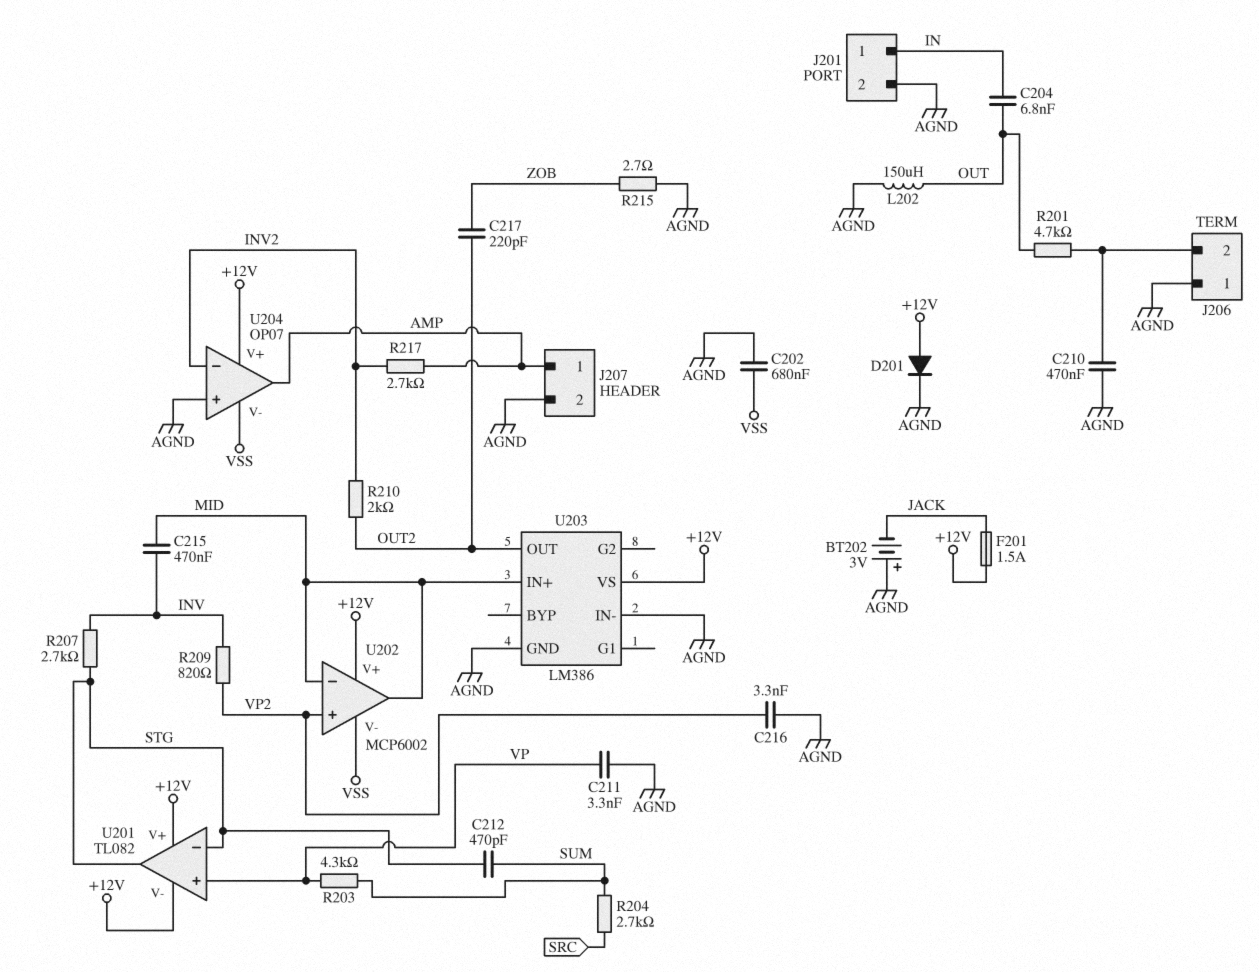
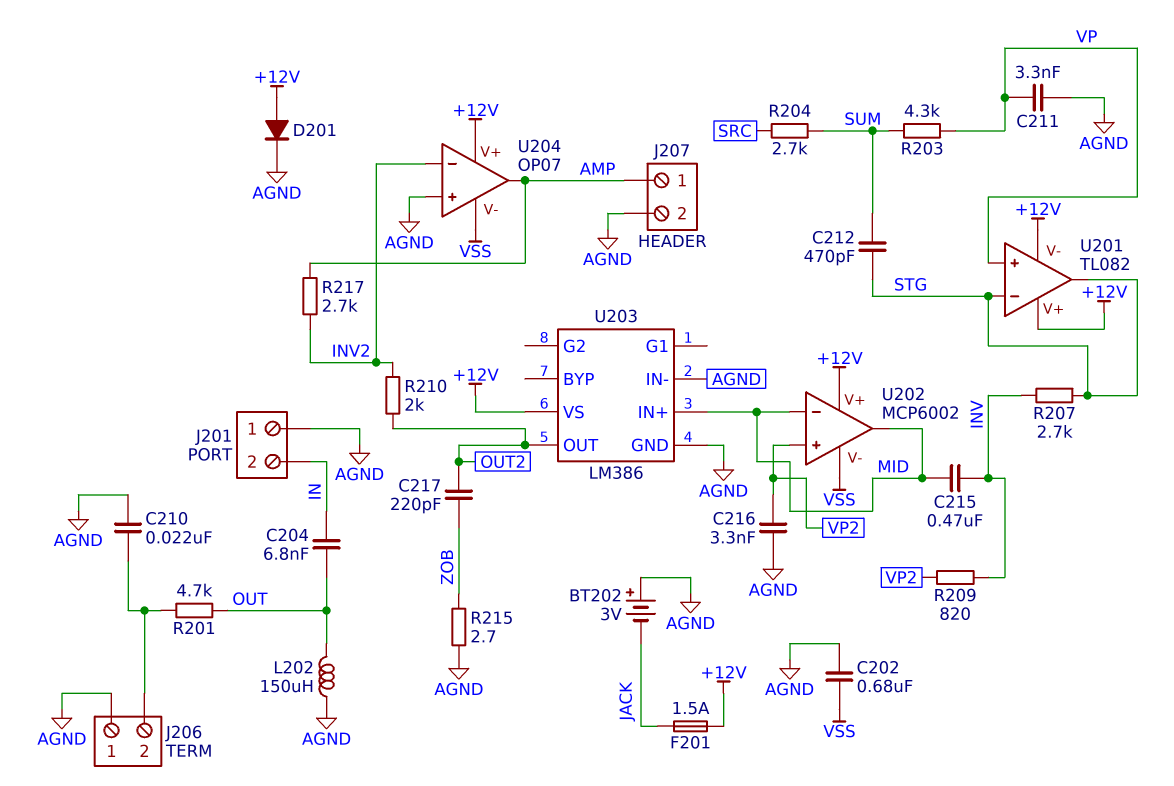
C210: 470nF (AGND, J206/2) -> 22nF (AGND, J206/2)
J201 pin 1: IN -> AGND
J201 pin 2: AGND -> IN

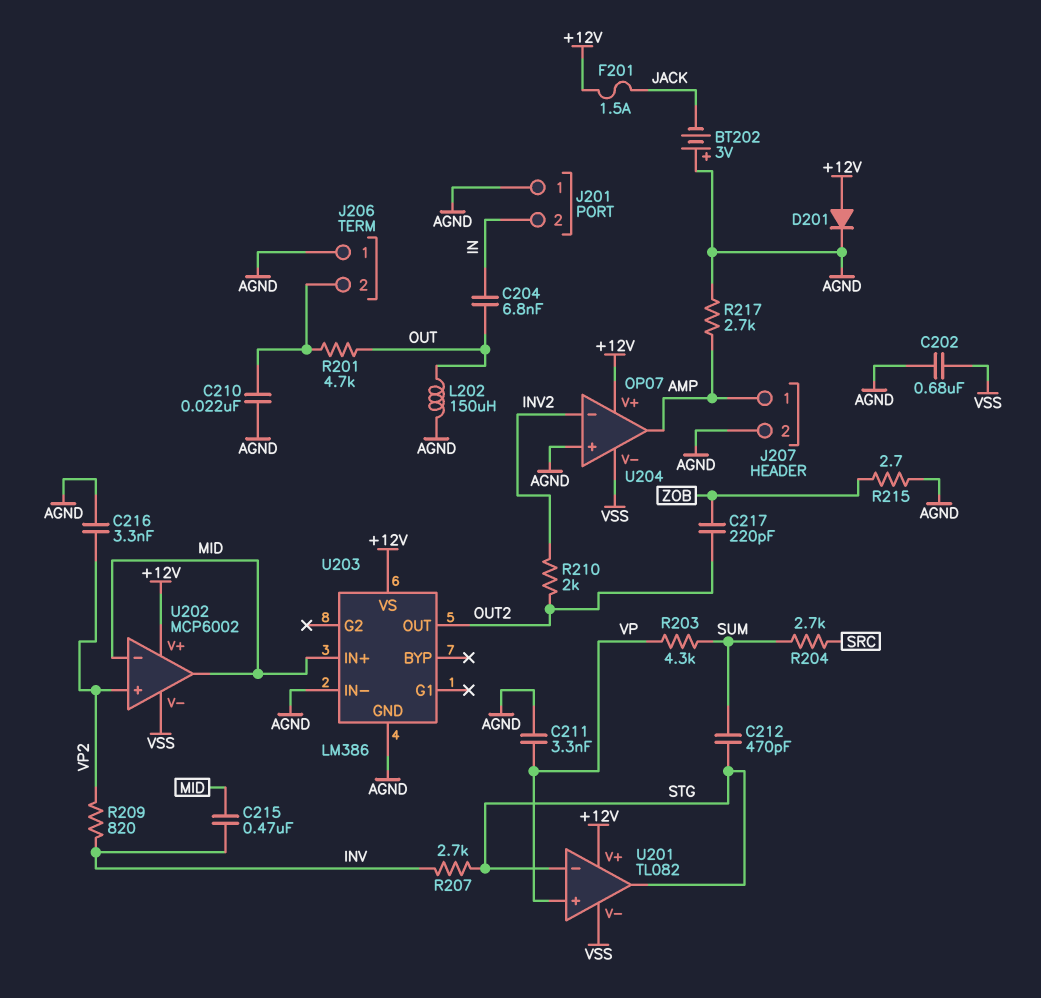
R217: 2.7k (AMP, INV2) -> 2.7k (AGND, AMP)
U201 pin V-: +12V -> VSS

